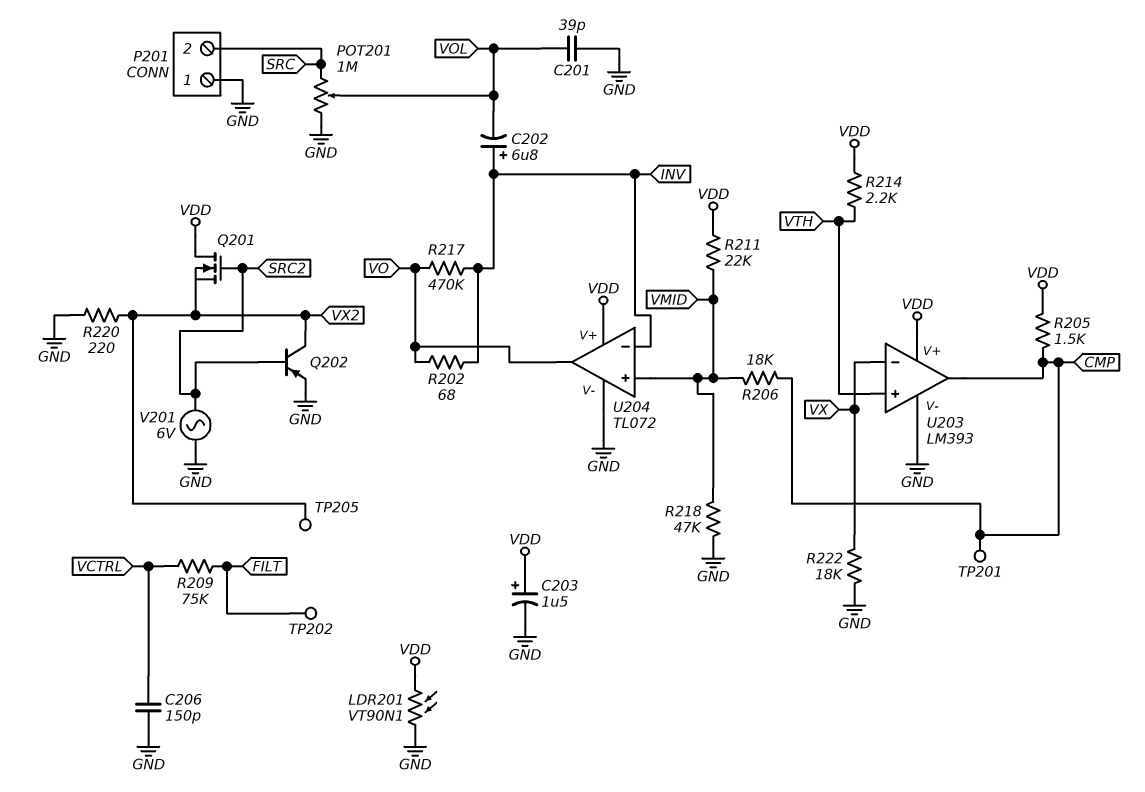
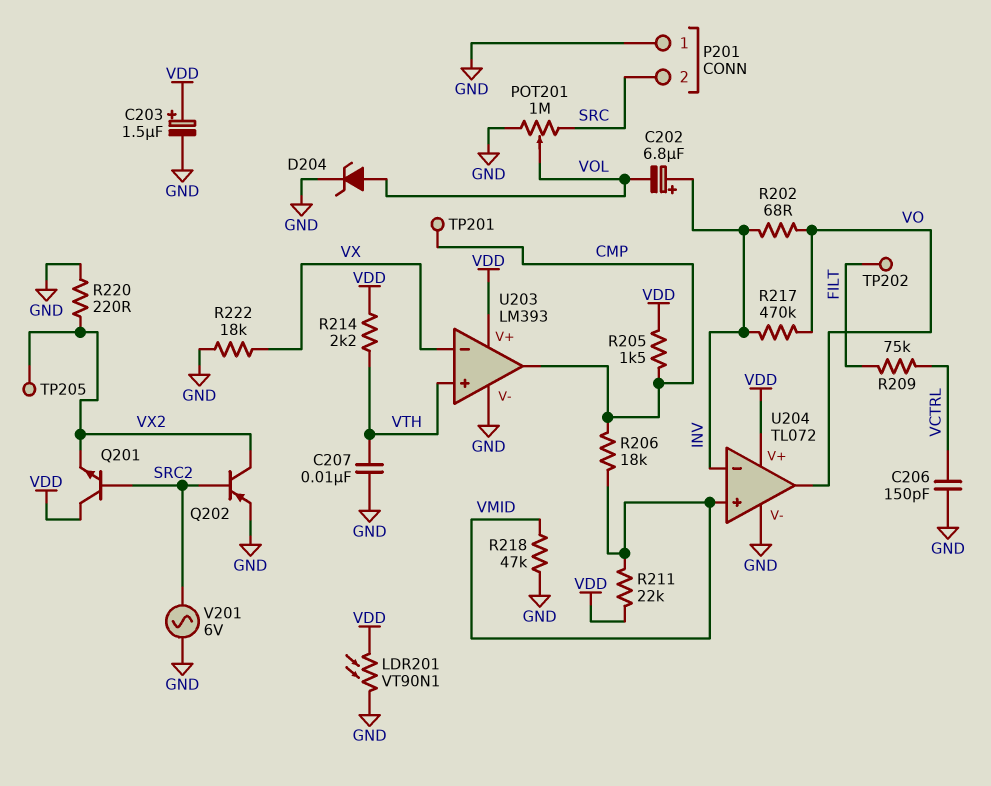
C201: 39pF (GND, VOL) -> none
C207: none -> 10nF (GND, VTH)
D204: none -> zener (A VOL, K GND)
Q201: NMOS (G SRC2, D VDD, S VX2) -> NPN (B SRC2, C VDD, E VX2)

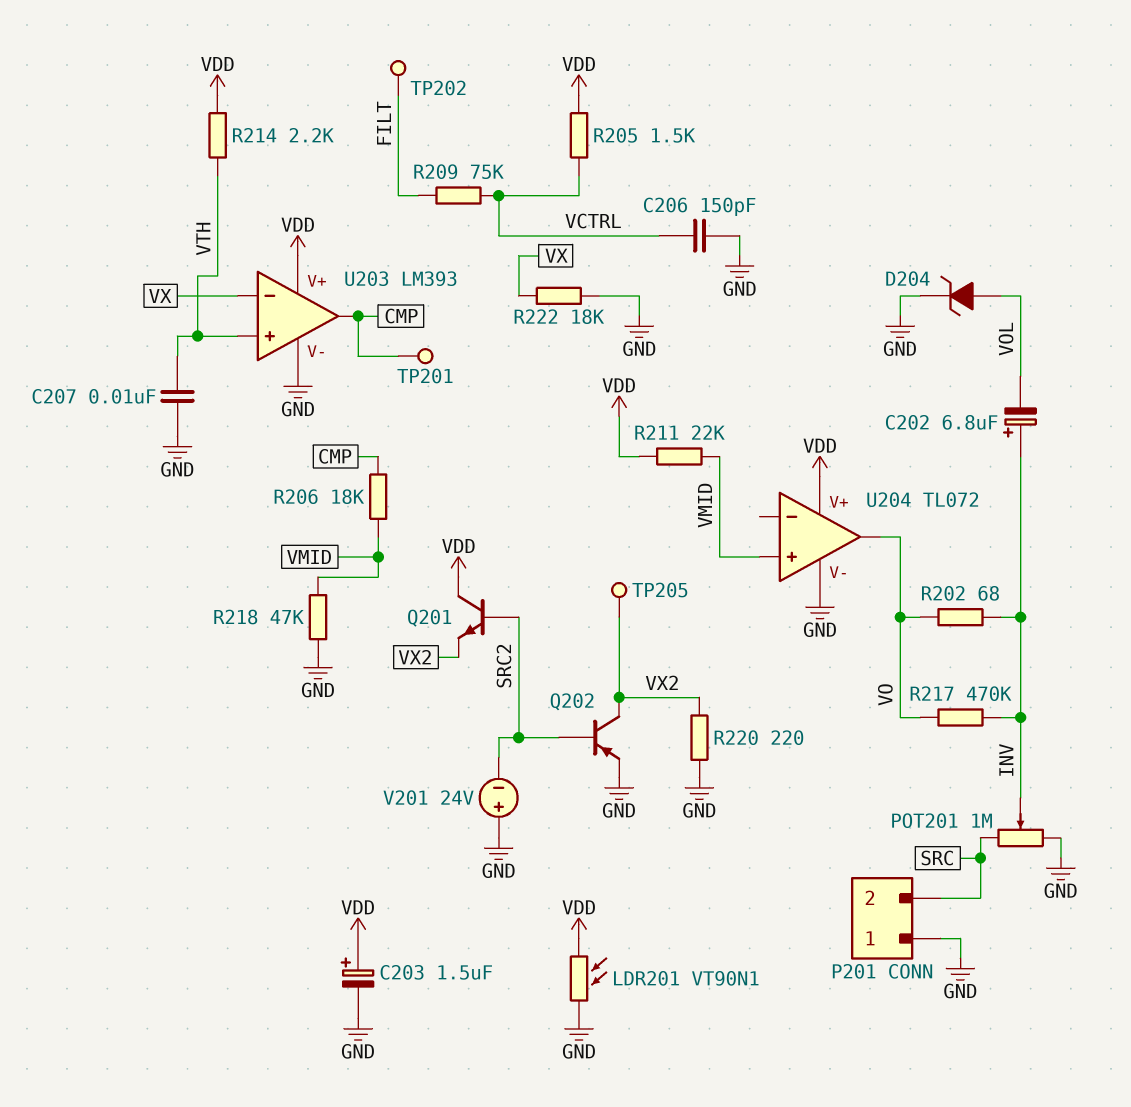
POT201: 1M (GND, SRC, wiper VOL) -> 1M (GND, SRC, wiper INV)
R205: 1.5k (CMP, VDD) -> 1.5k (VCTRL, VDD)
U204 pin in-: INV -> none
V201: AC 6V (GND, SRC2) -> 24V (plus GND, minus SRC2)

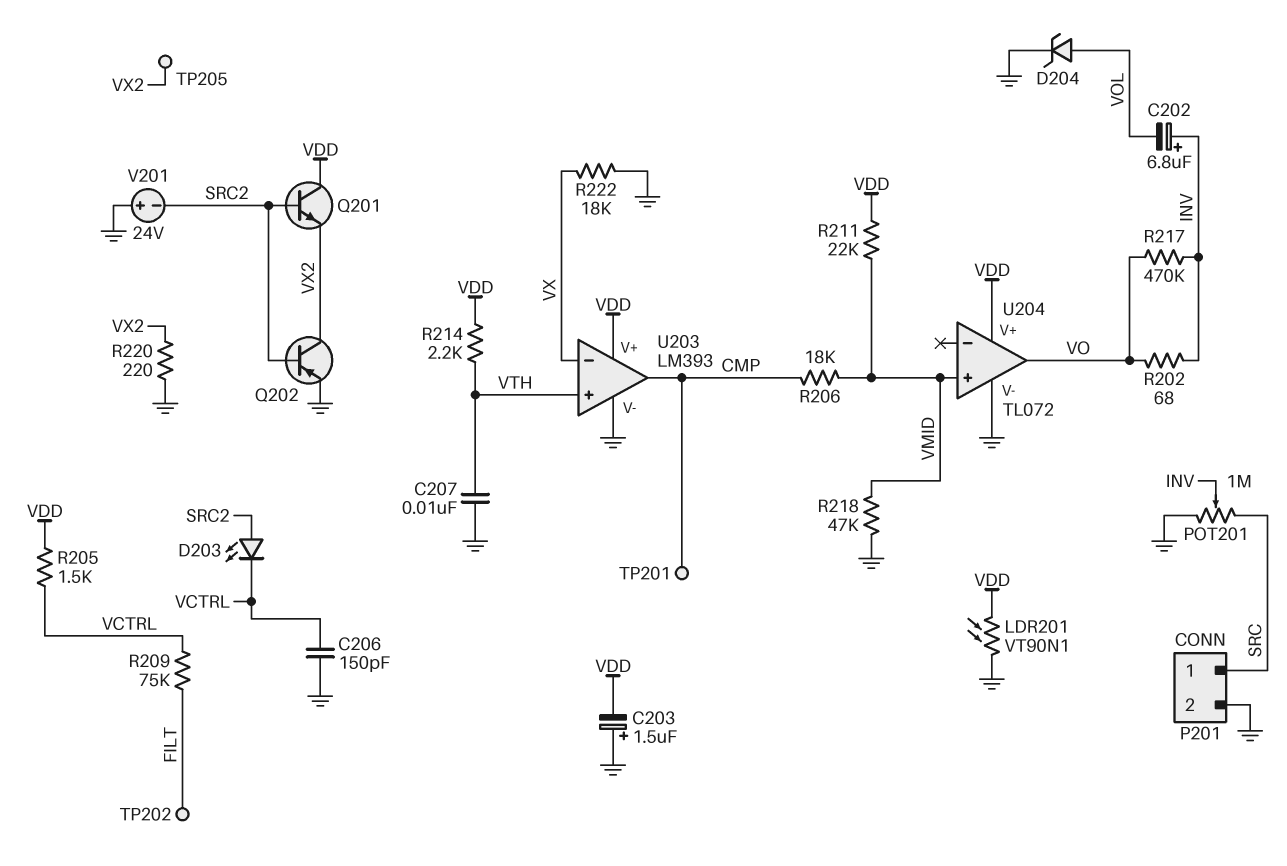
C203: 1.5uF (plus VDD, minus GND) -> 1.5uF (plus GND, minus VDD)
D203: none -> LED (A SRC2, K VCTRL)
P201 pin 1: GND -> SRC
P201 pin 2: SRC -> GND

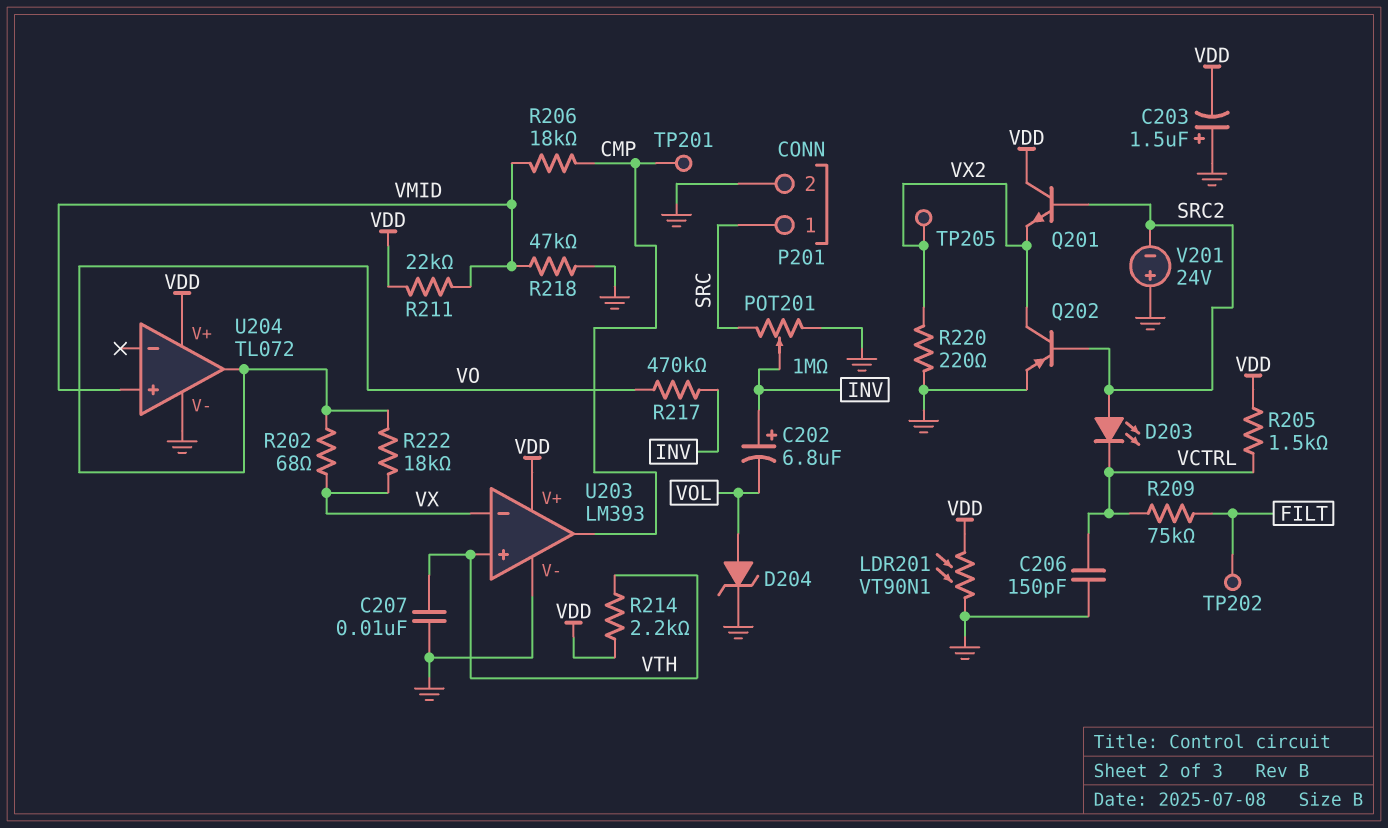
R202: 68 (INV, VO) -> 68 (VO, VX)
R222: 18k (GND, VX) -> 18k (VO, VX)

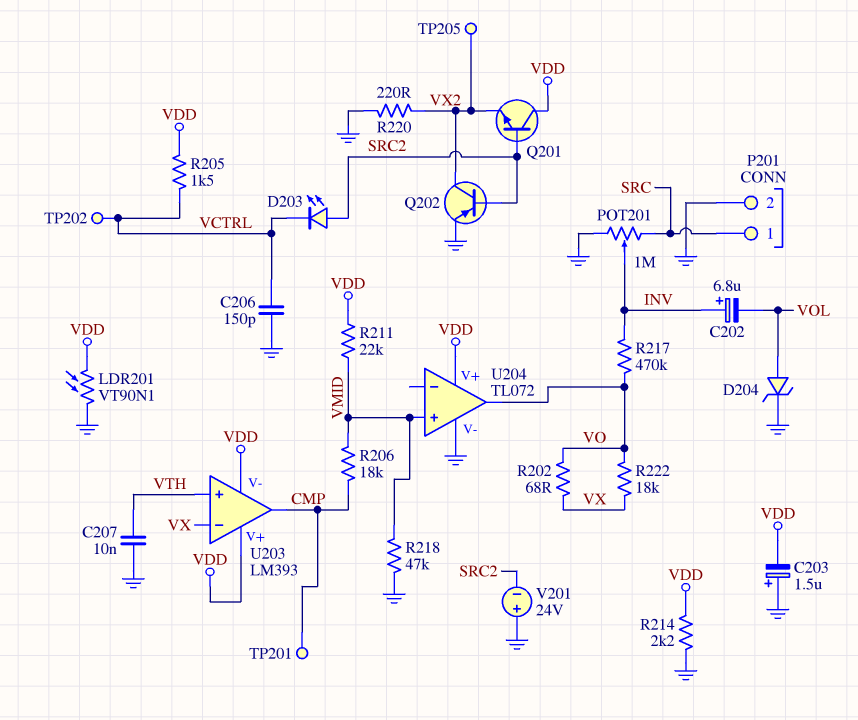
R209: 75k (FILT, VCTRL) -> none
R214: 2.2k (VDD, VTH) -> 2.2k (GND, VDD)
TP202: test point (FILT) -> test point (VCTRL)
U203 pin V-: GND -> VDD

